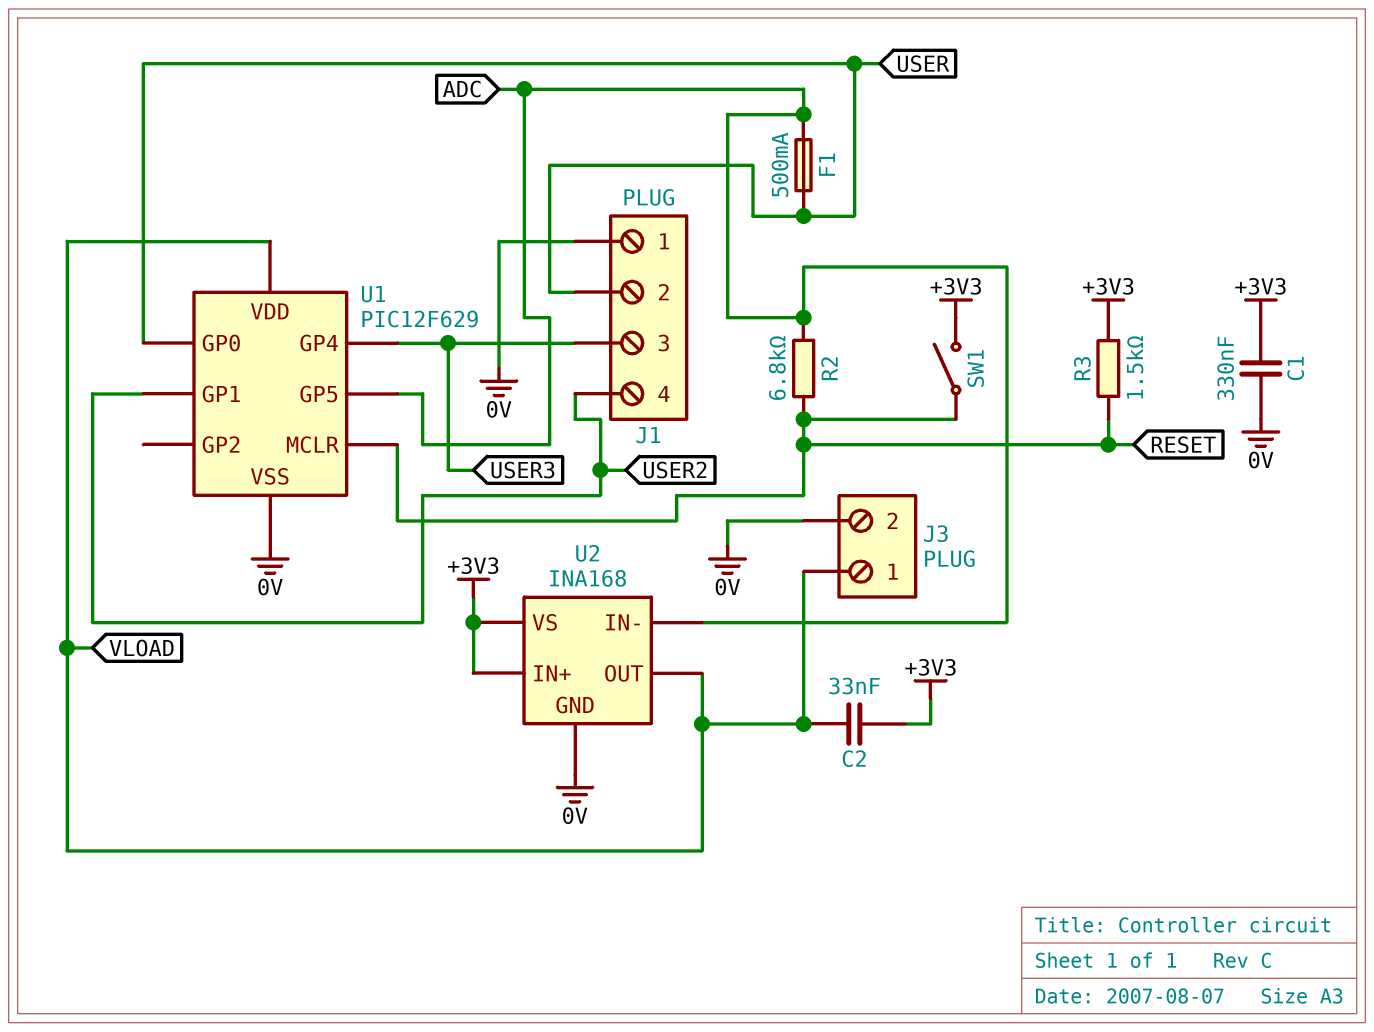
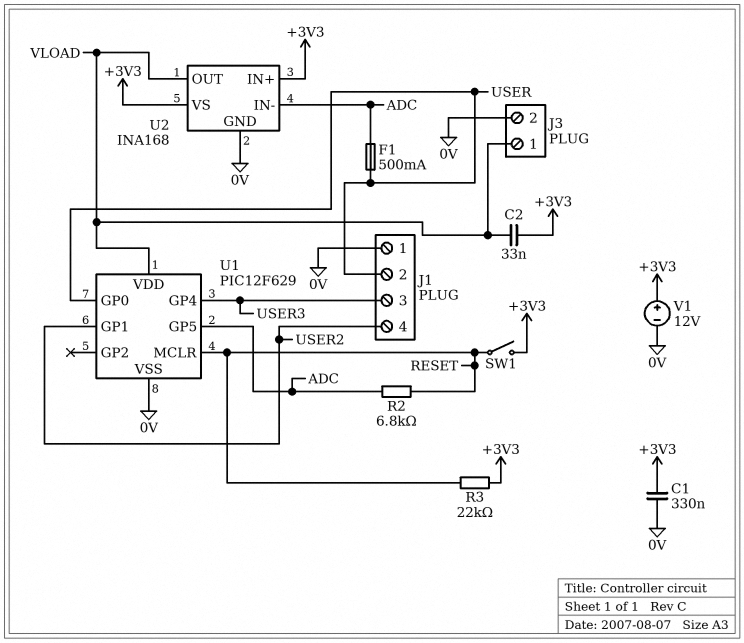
R3: 1.5k (+3V3, RESET) -> 22k (+3V3, RESET)
V1: none -> 12V (plus +3V3, minus 0V)

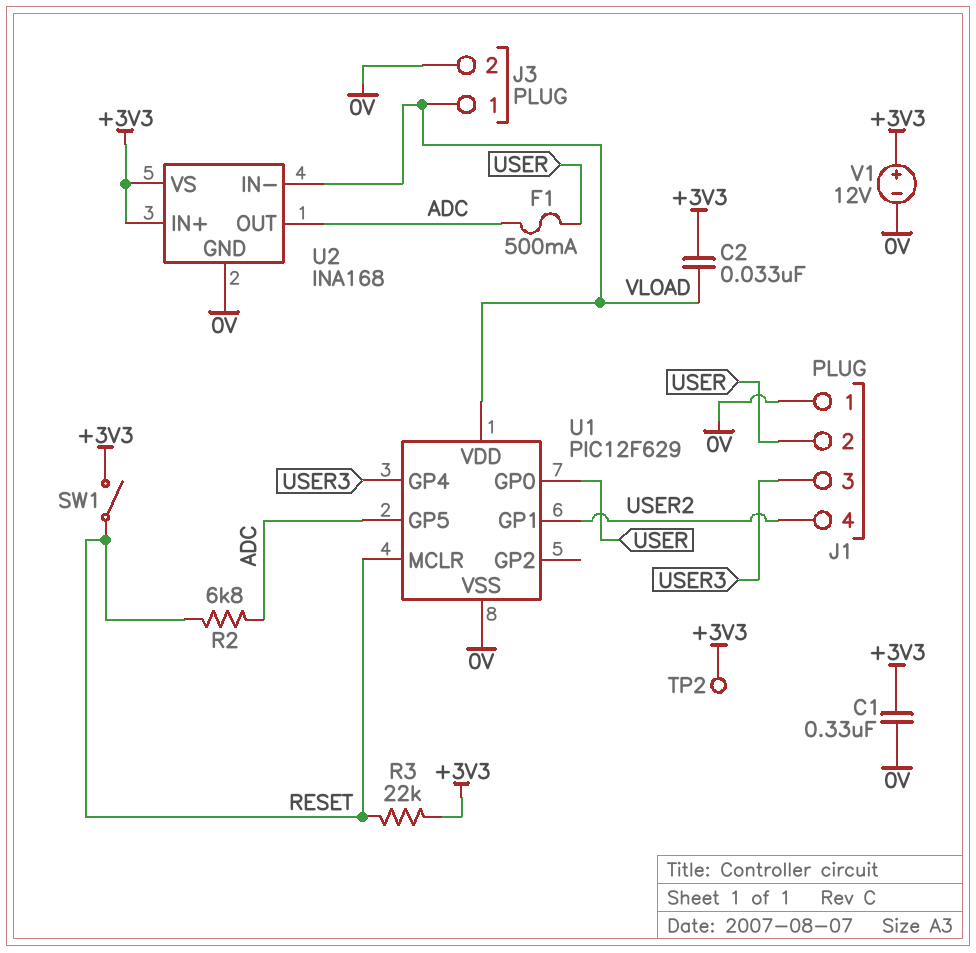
TP2: none -> test point (+3V3)
U2 pin IN-: ADC -> VLOAD
U2 pin OUT: VLOAD -> ADC

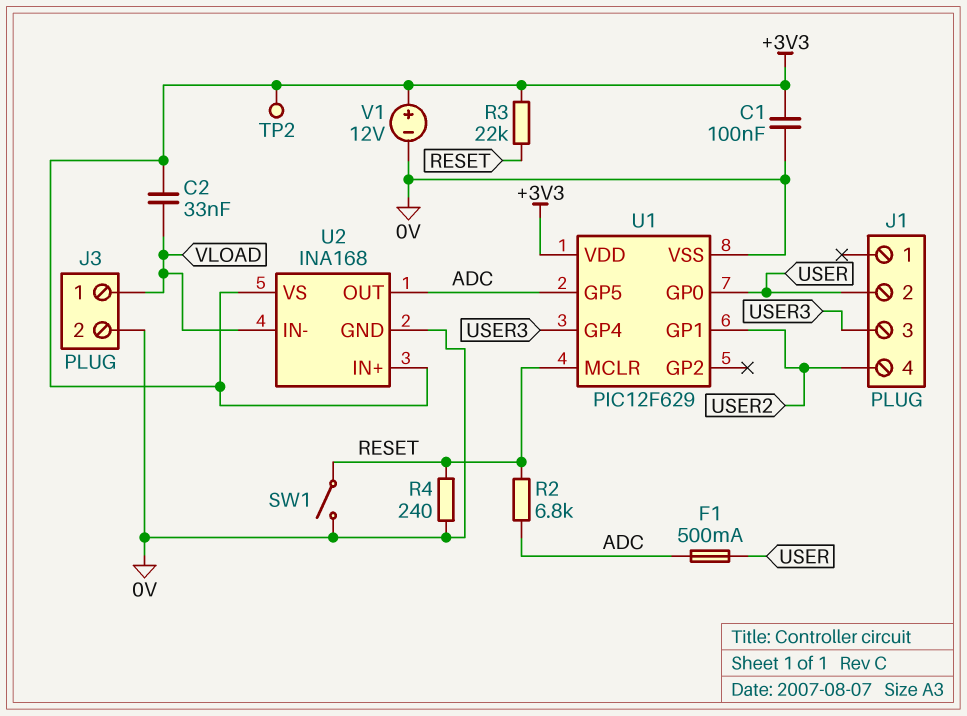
C1: 330nF (+3V3, 0V) -> 100nF (+3V3, 0V)
J1 pin 1: 0V -> none
R4: none -> 240 (0V, RESET)
SW1: switch (+3V3, RESET) -> switch (0V, RESET)
U1 pin VDD: VLOAD -> +3V3

